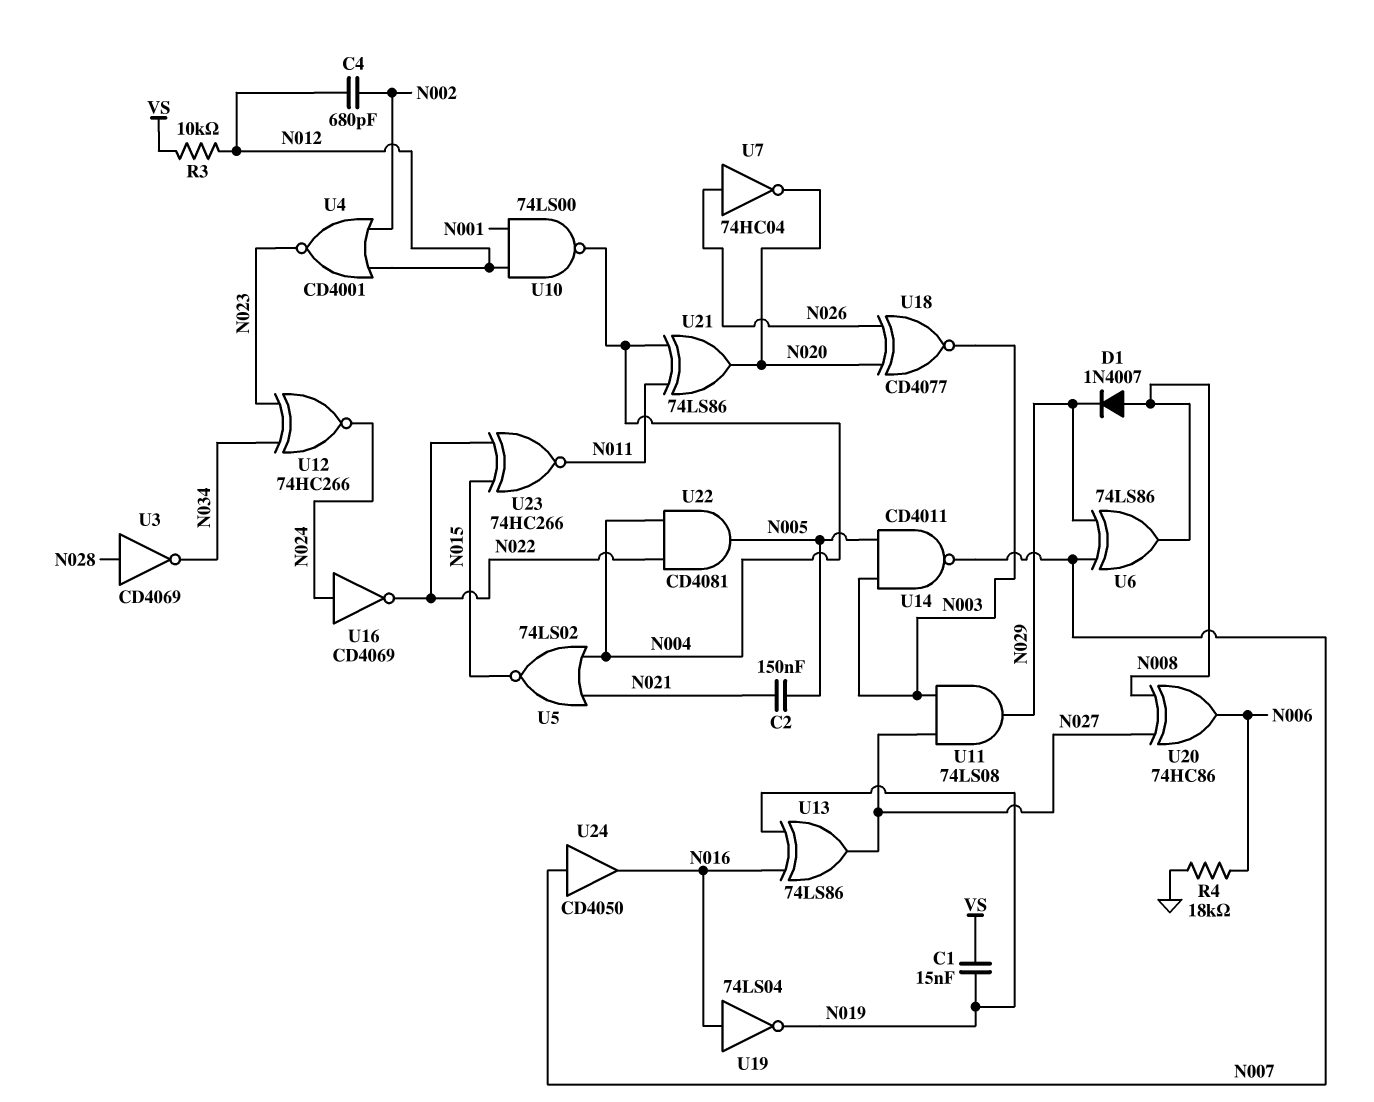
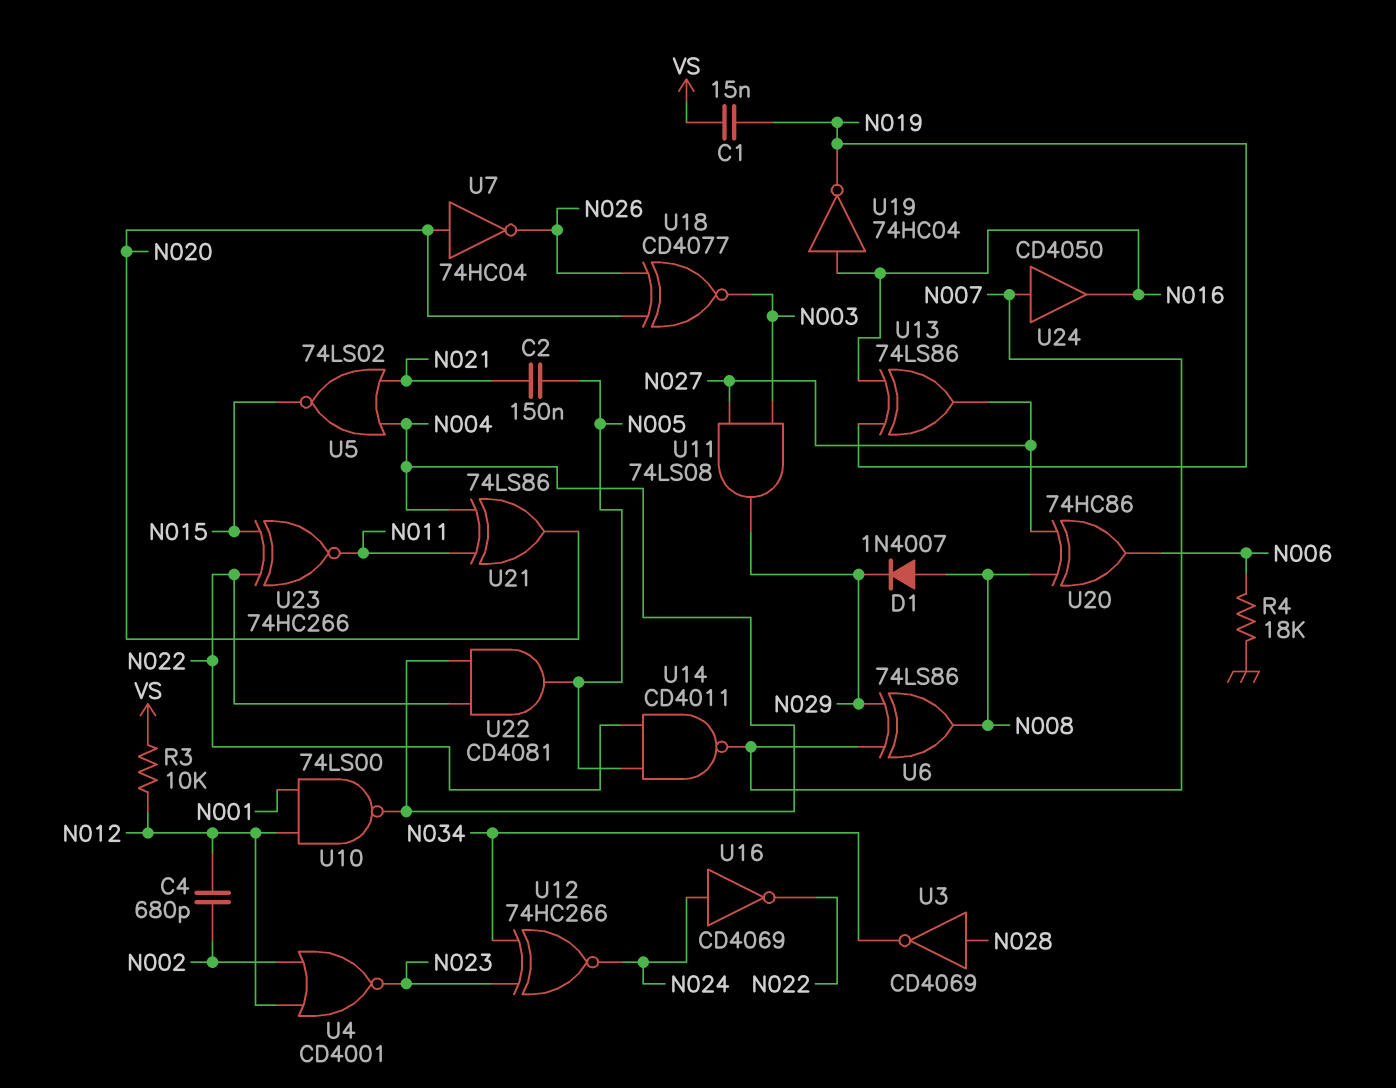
U7: NOT 74HC04 (in N026, out N020) -> NOT 74HC04 (in N020, out N026)
U14: NAND CD4011 (in N003, in N005, out N007) -> NAND CD4011 (in N005, in N022, out N007)
U19: NOT 74LS04 (in N016, out N019) -> NOT 74HC04 (in N016, out N019)

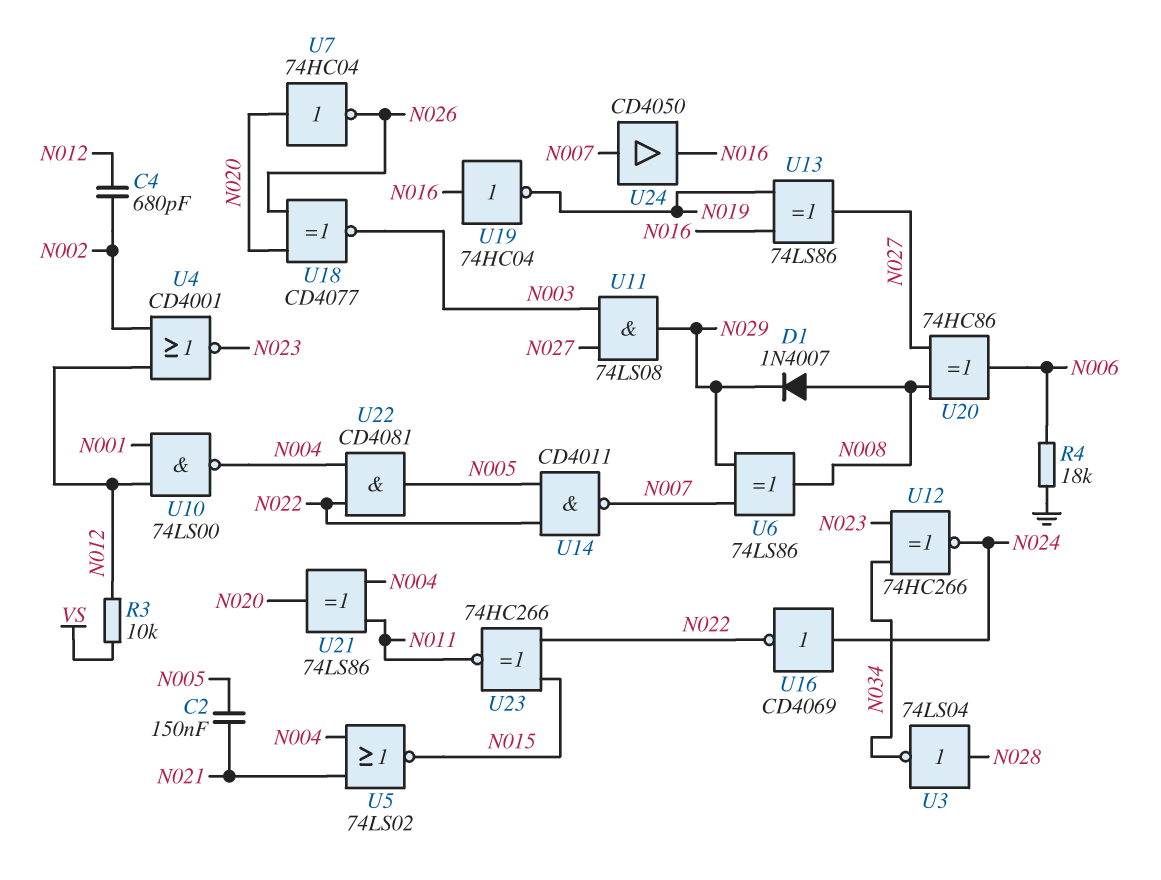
C1: 15nF (N019, VS) -> none
U3: NOT CD4069 (in N028, out N034) -> NOT 74LS04 (in N028, out N034)

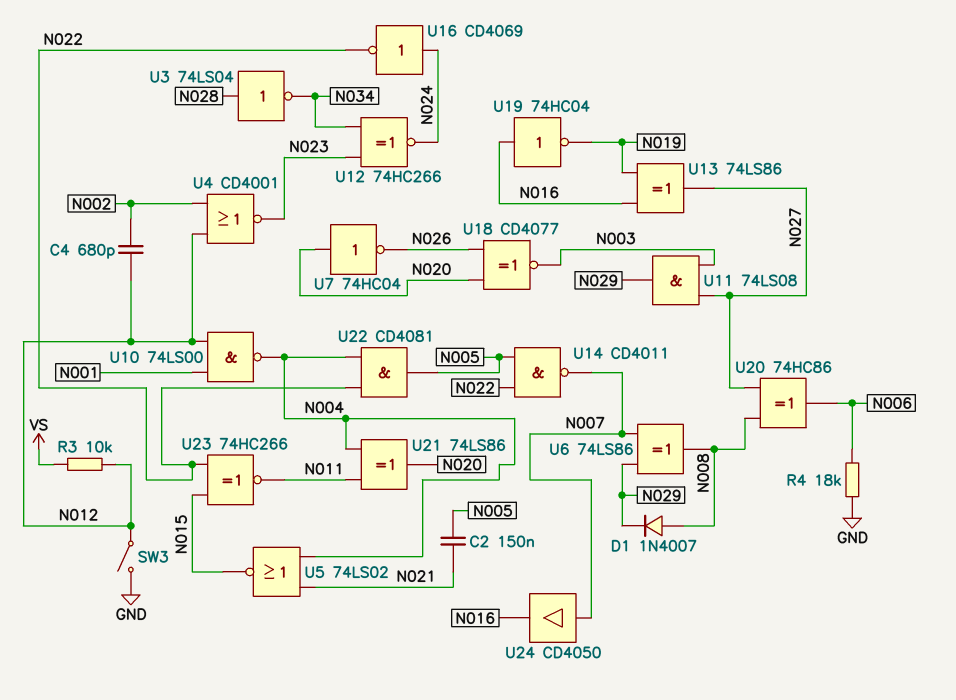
SW3: none -> switch (GND, N012)

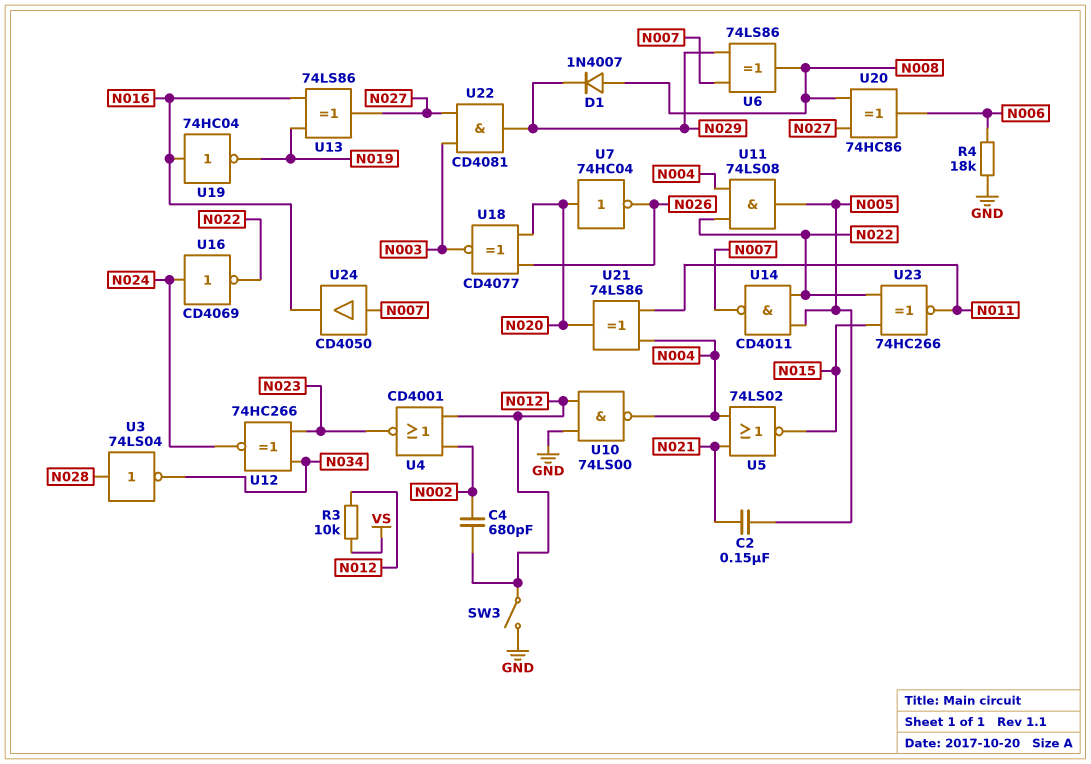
U10: NAND 74LS00 (in N001, in N012, out N004) -> NAND 74LS00 (in GND, in N012, out N004)
U11: AND 74LS08 (in N003, in N027, out N029) -> AND 74LS08 (in N004, in N022, out N005)
U22: AND CD4081 (in N004, in N022, out N005) -> AND CD4081 (in N003, in N027, out N029)

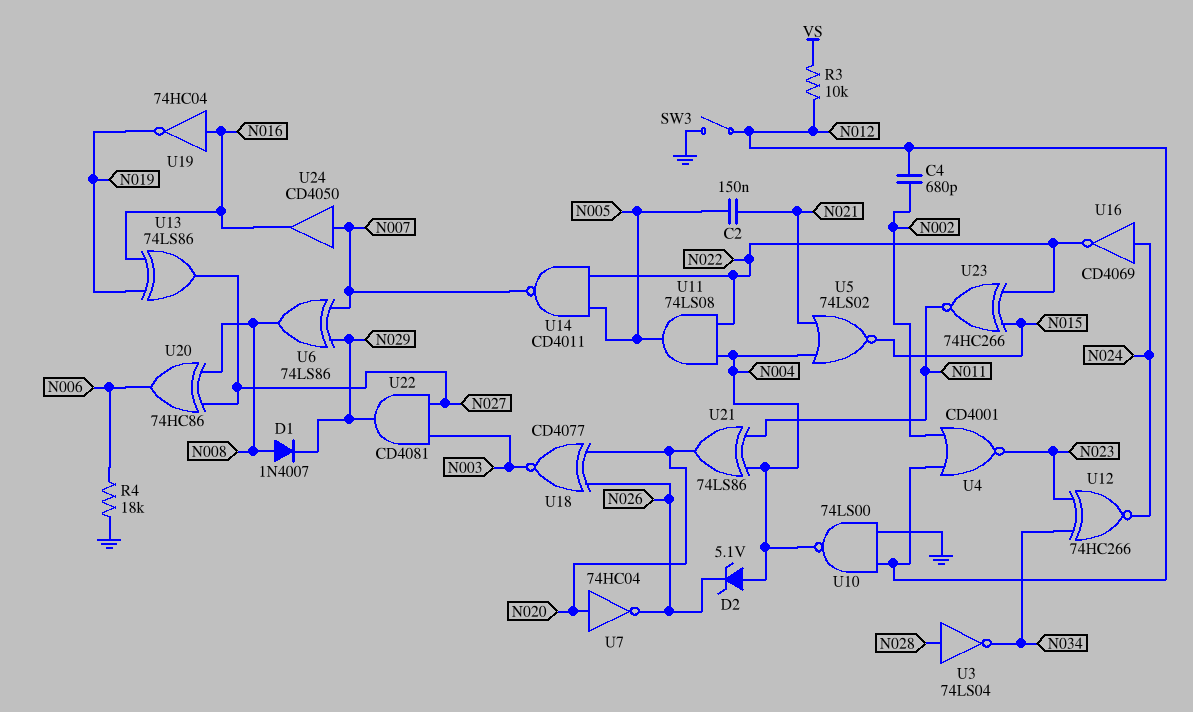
D2: none -> zener 5.1V (A N004, K N026)

